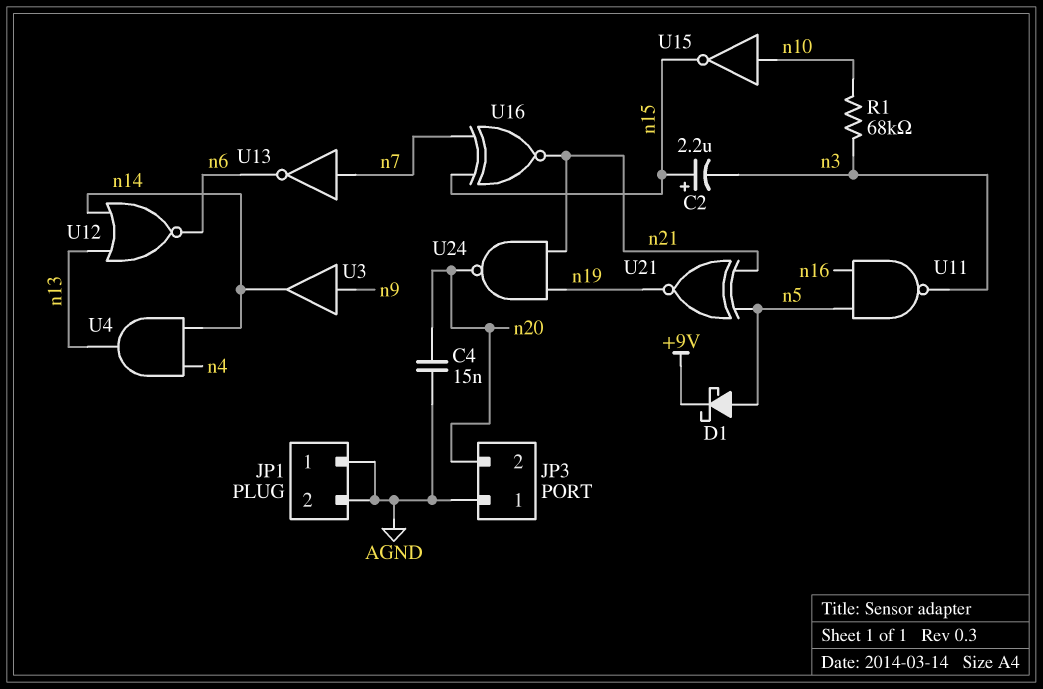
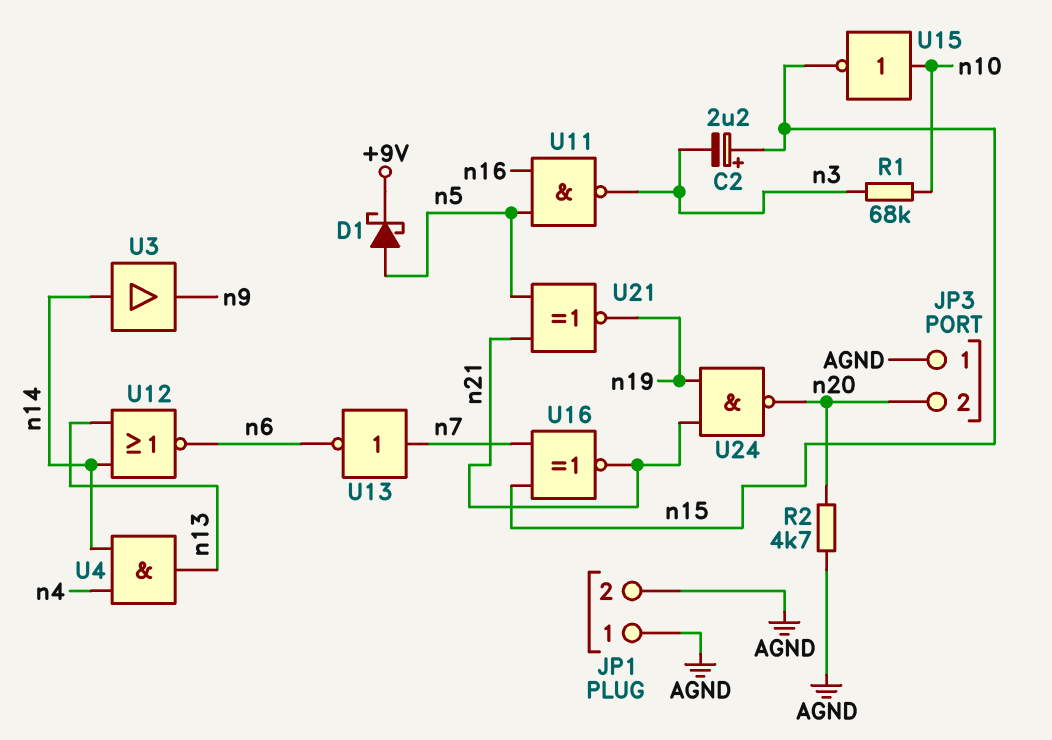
C4: 15nF (AGND, n20) -> none
R2: none -> 4.7k (AGND, n20)
U3: buffer (in n9, out n14) -> buffer (in n14, out n9)

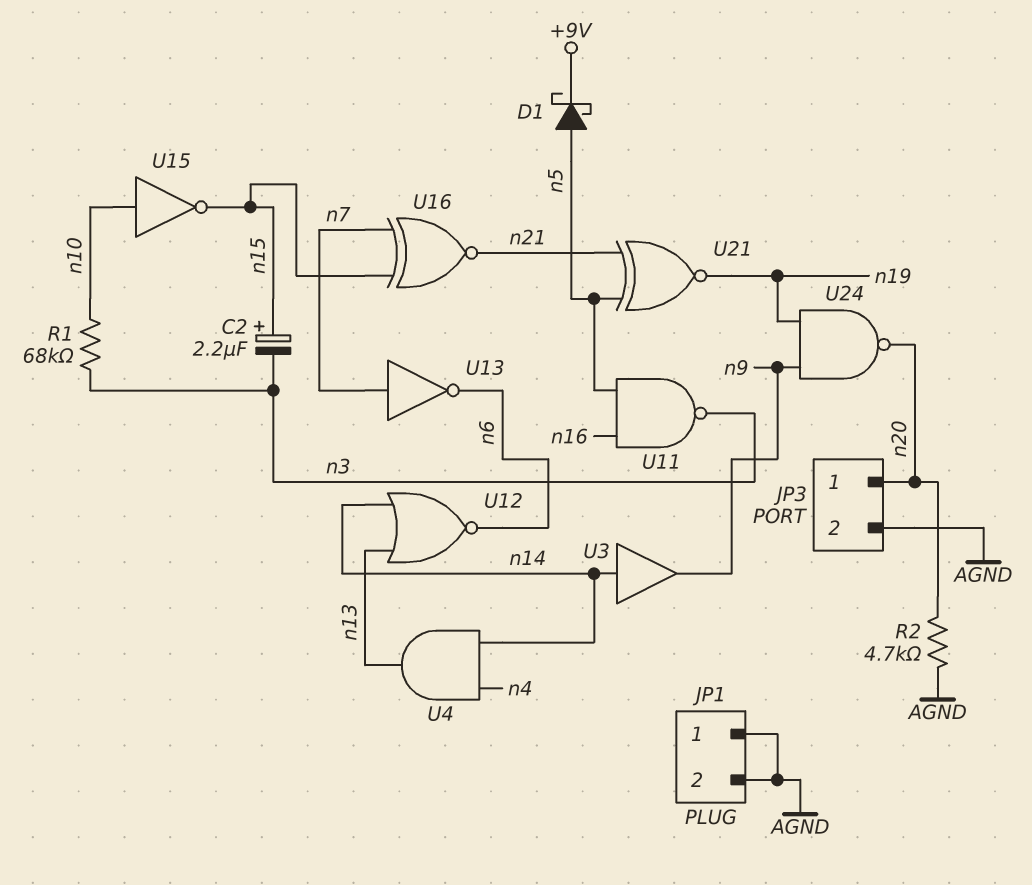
JP3 pin 1: AGND -> n20
JP3 pin 2: n20 -> AGND
U24: NAND (in n19, in n21, out n20) -> NAND (in n9, in n19, out n20)

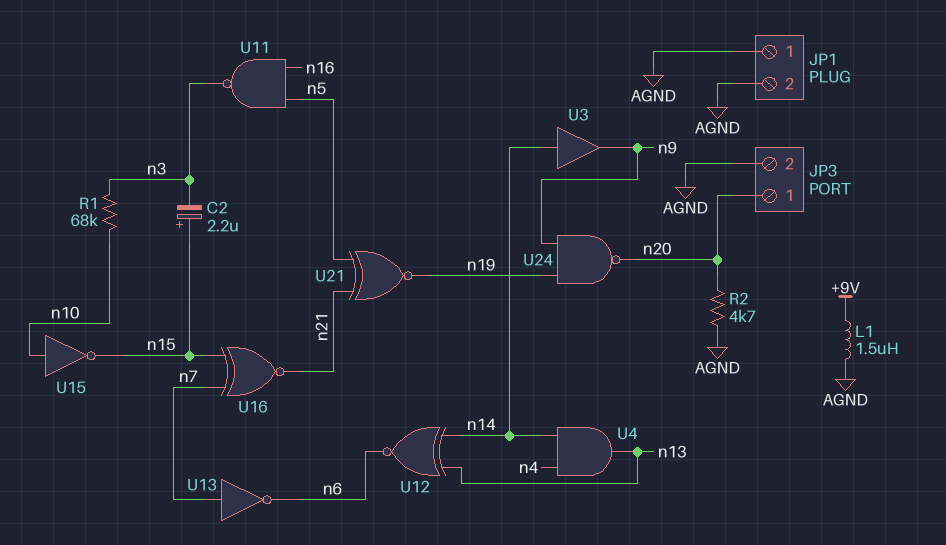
D1: schottky (A n5, K +9V) -> none
L1: none -> 1.5uH (+9V, AGND)
U12: NOR (in n13, in n14, out n6) -> XNOR (in n13, in n14, out n6)

